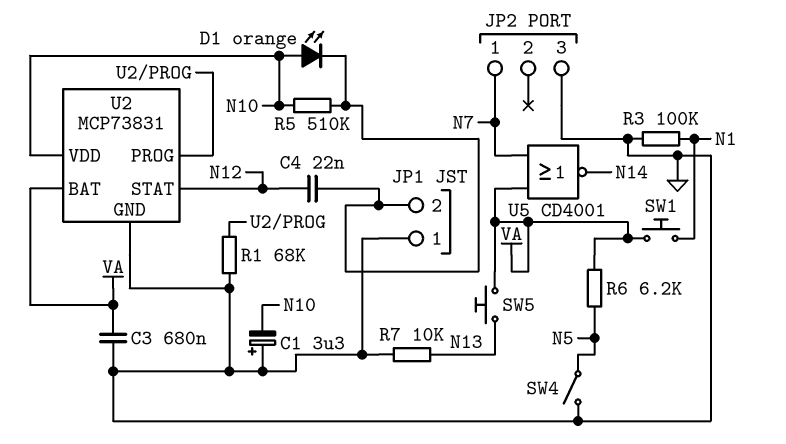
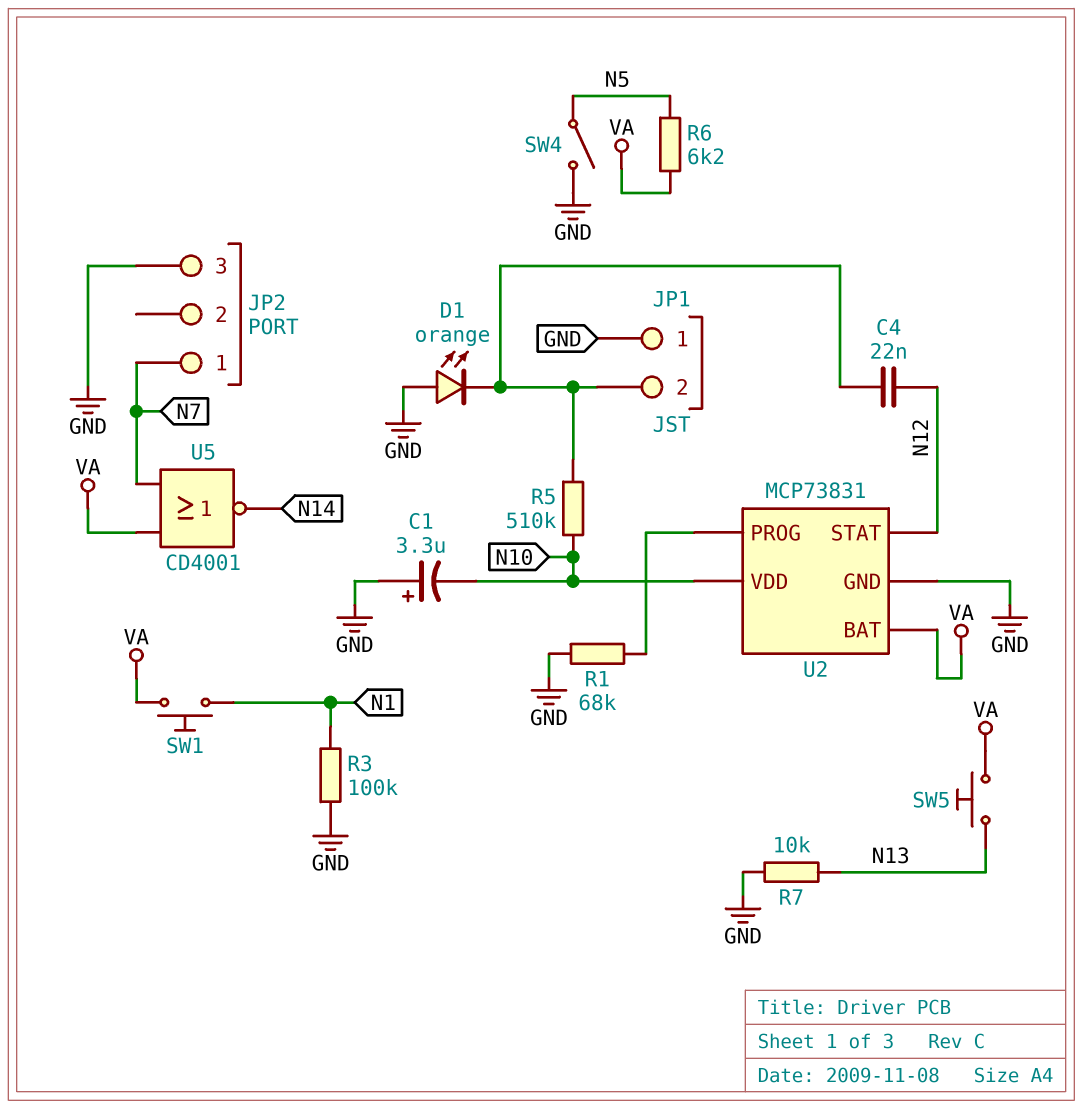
C3: 680nF (GND, VA) -> none
D1: LED orange (A N10, K JP1/2) -> LED orange (A GND, K JP1/2)

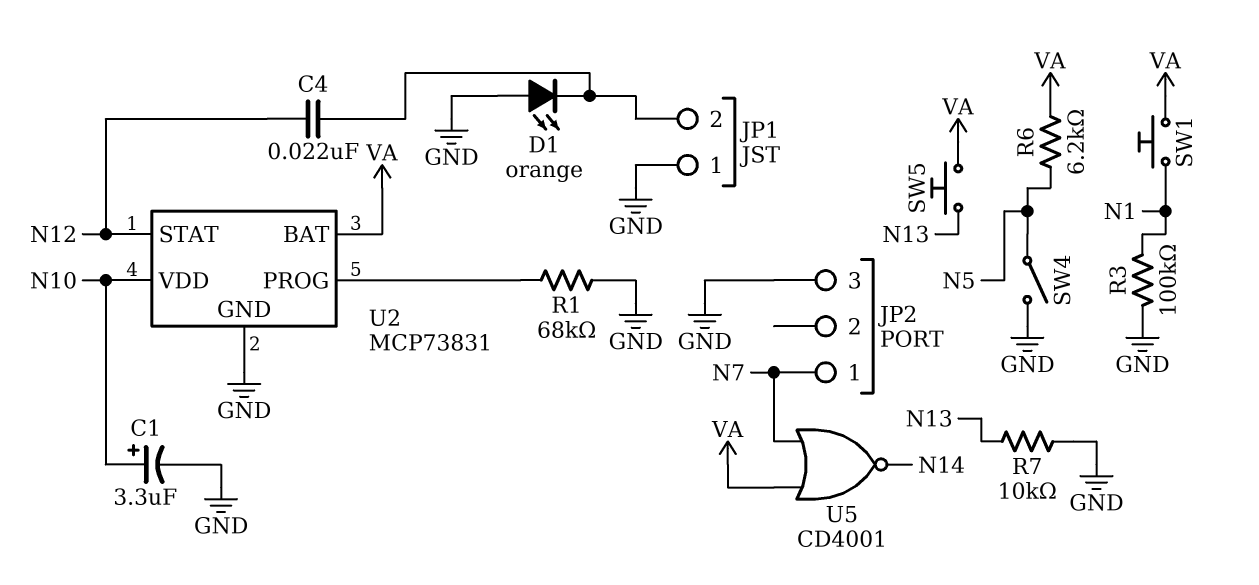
C1: 3.3uF (plus GND, minus N10) -> 3.3uF (plus N10, minus GND)
R5: 510k (JP1/2, N10) -> none

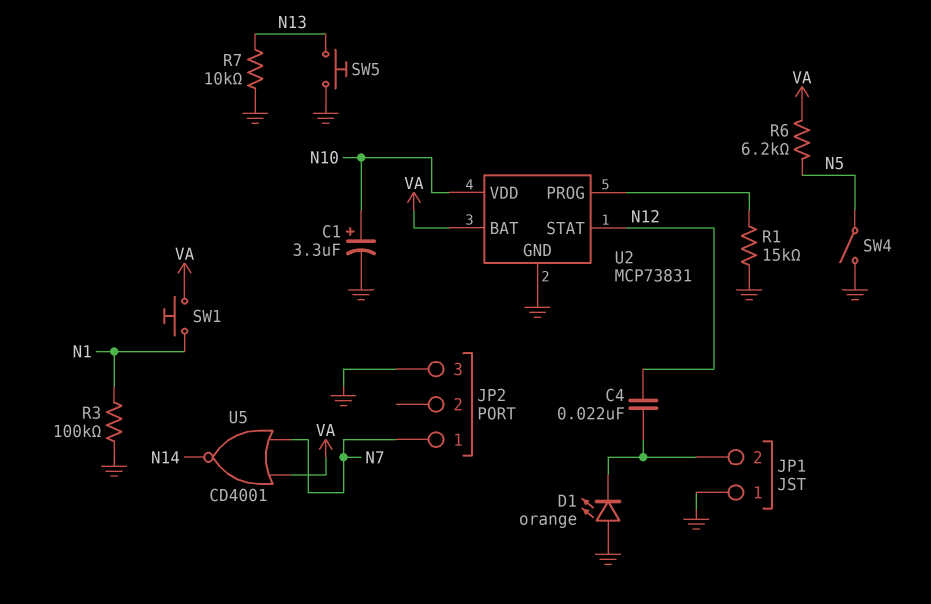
R1: 68k (GND, U2/PROG) -> 15k (GND, U2/PROG)
SW5: button (N13, VA) -> button (GND, N13)

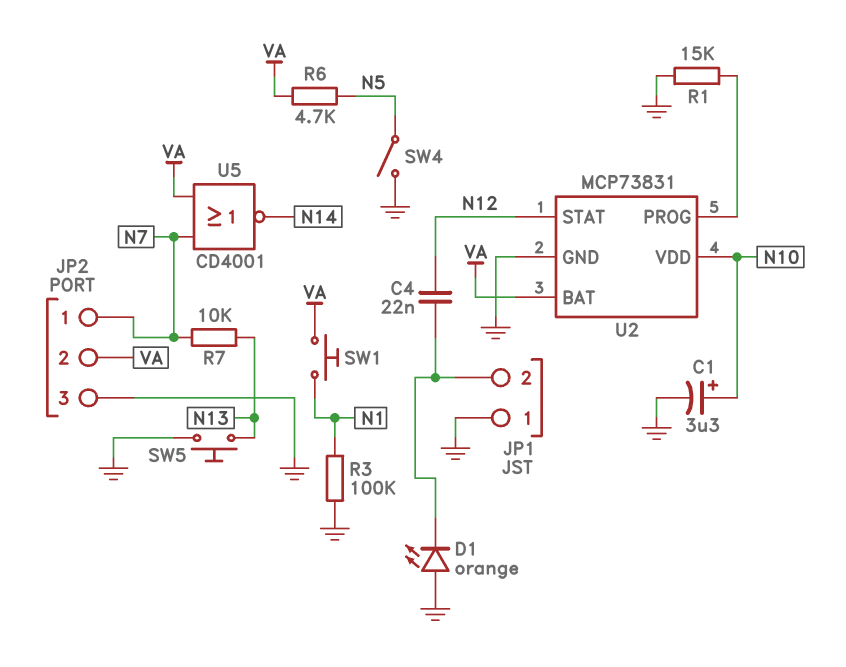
JP2 pin 2: none -> VA
R6: 6.2k (N5, VA) -> 4.7k (N5, VA)
R7: 10k (GND, N13) -> 10k (N7, N13)

